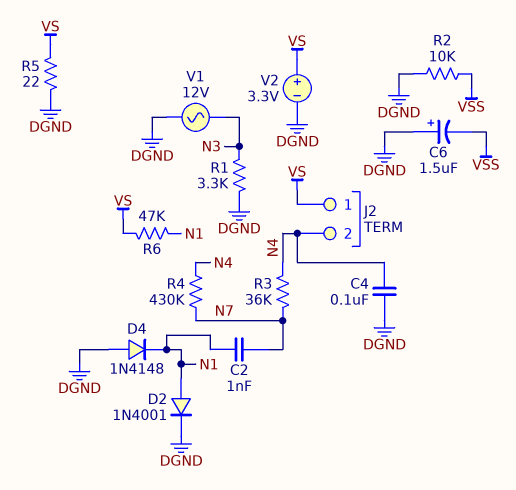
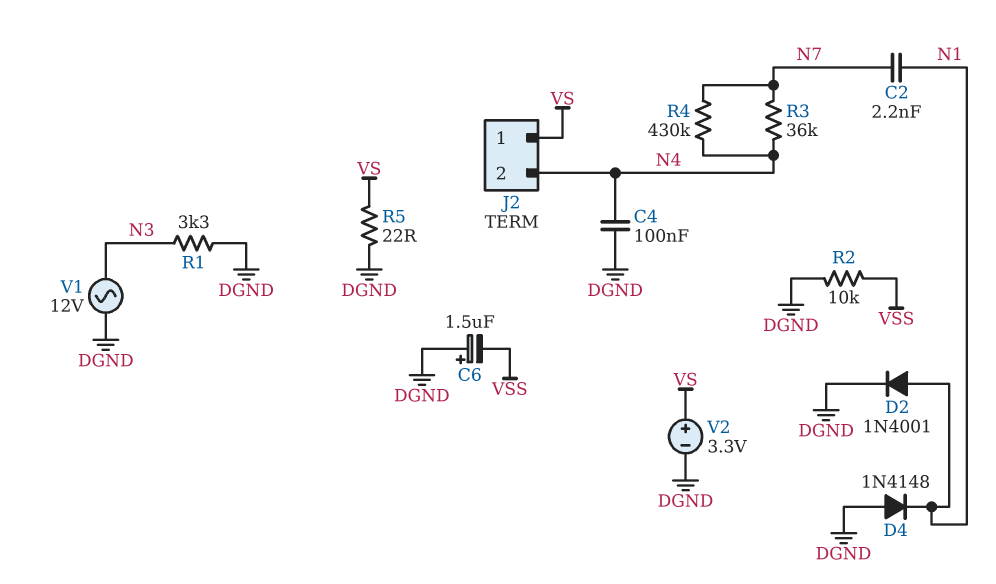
C2: 1nF (N1, N7) -> 2.2nF (N1, N7)
R6: 47k (N1, VS) -> none

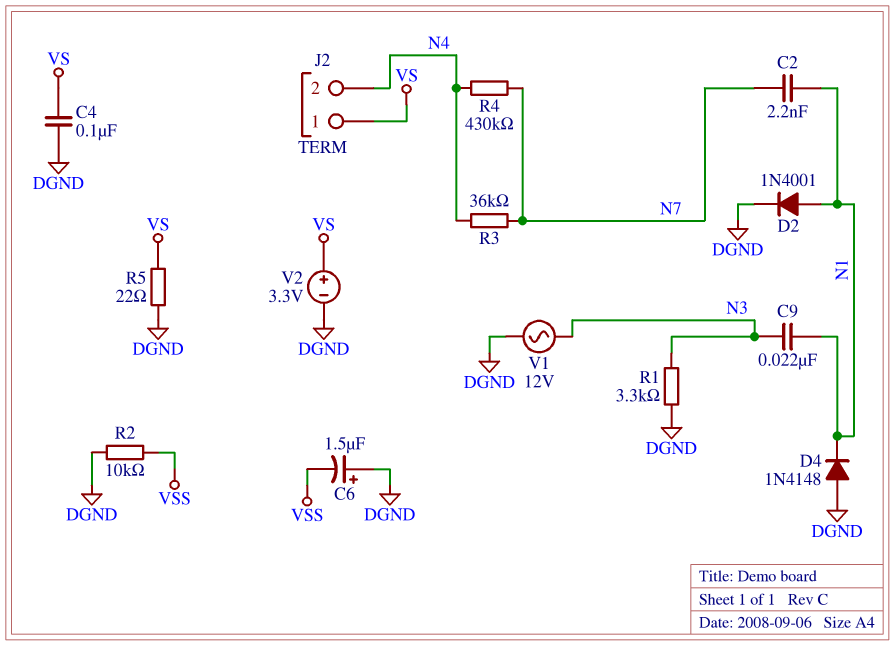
C4: 100nF (DGND, N4) -> 100nF (DGND, VS)
C9: none -> 22nF (N1, N3)

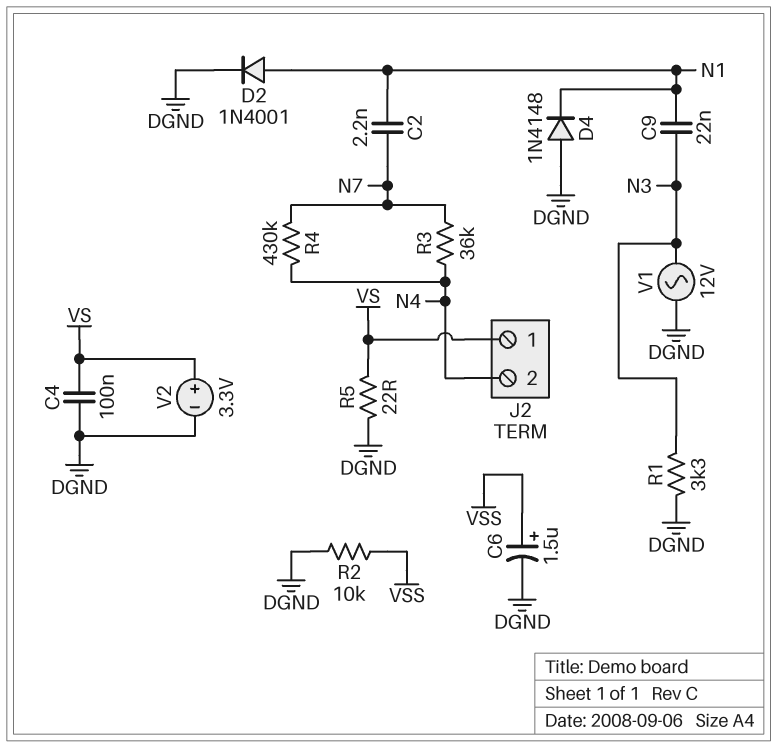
C6: 1.5uF (plus DGND, minus VSS) -> 1.5uF (plus VSS, minus DGND)

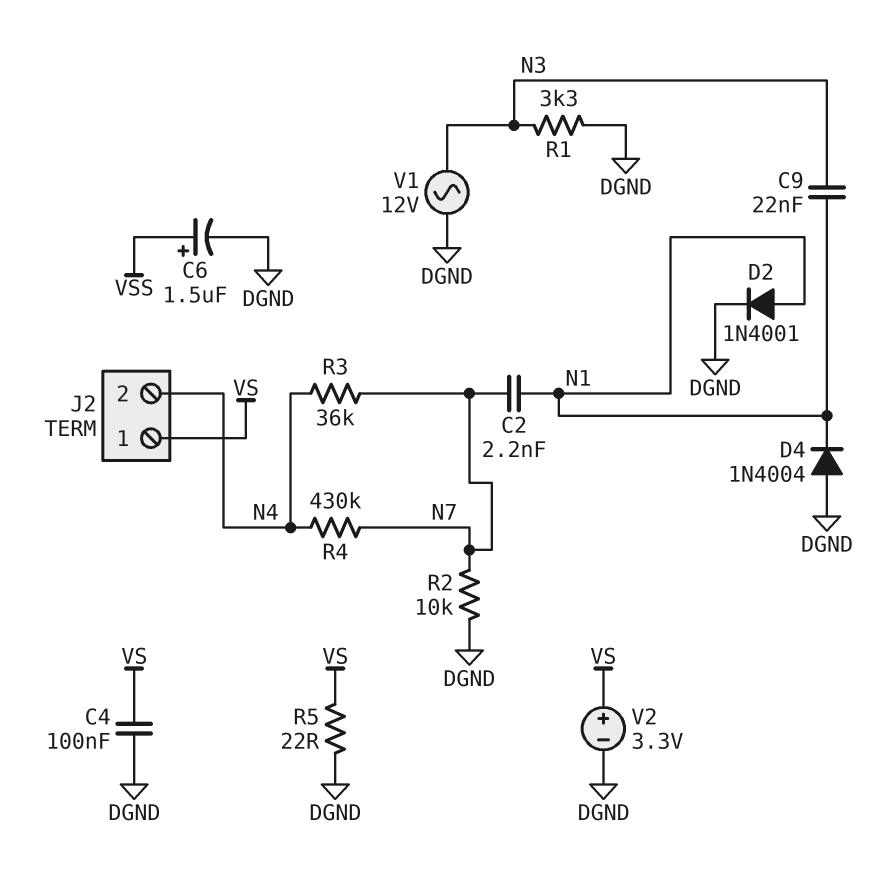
D4: diode 1N4148 (A DGND, K N1) -> diode 1N4004 (A DGND, K N1)
R2: 10k (DGND, VSS) -> 10k (DGND, N7)

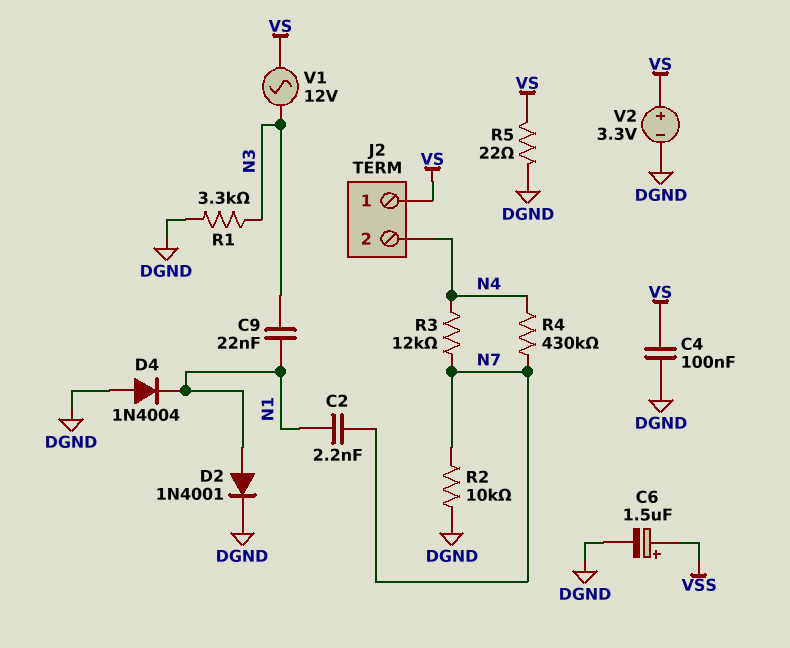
R3: 36k (N4, N7) -> 12k (N4, N7)
V1: AC 12V (DGND, N3) -> AC 12V (N3, VS)

